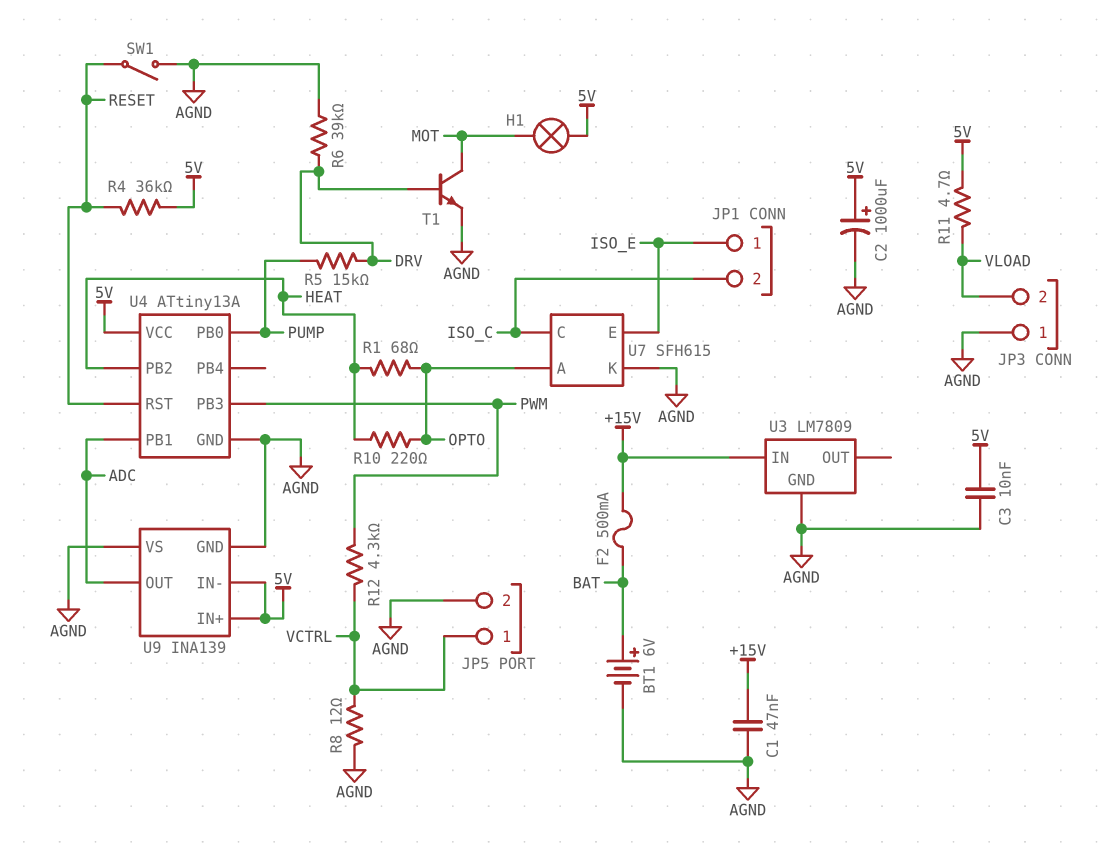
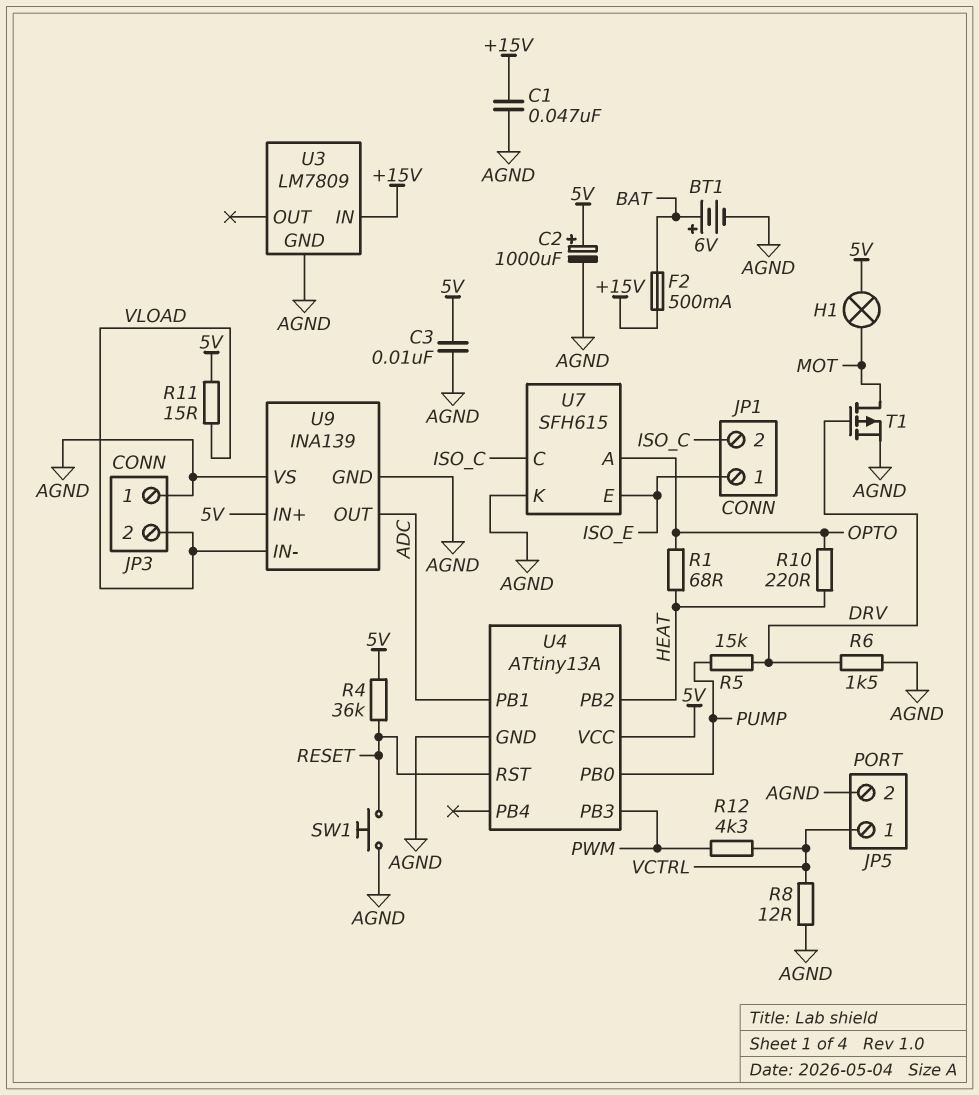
R6: 39k (AGND, DRV) -> 1.5k (AGND, DRV)
R11: 4.7 (5V, VLOAD) -> 15 (5V, VLOAD)
SW1: switch (AGND, RESET) -> button (AGND, RESET)
T1: NPN (B DRV, C MOT, E AGND) -> PMOS (G DRV, D MOT, S AGND)
U9 pin IN-: 5V -> VLOAD

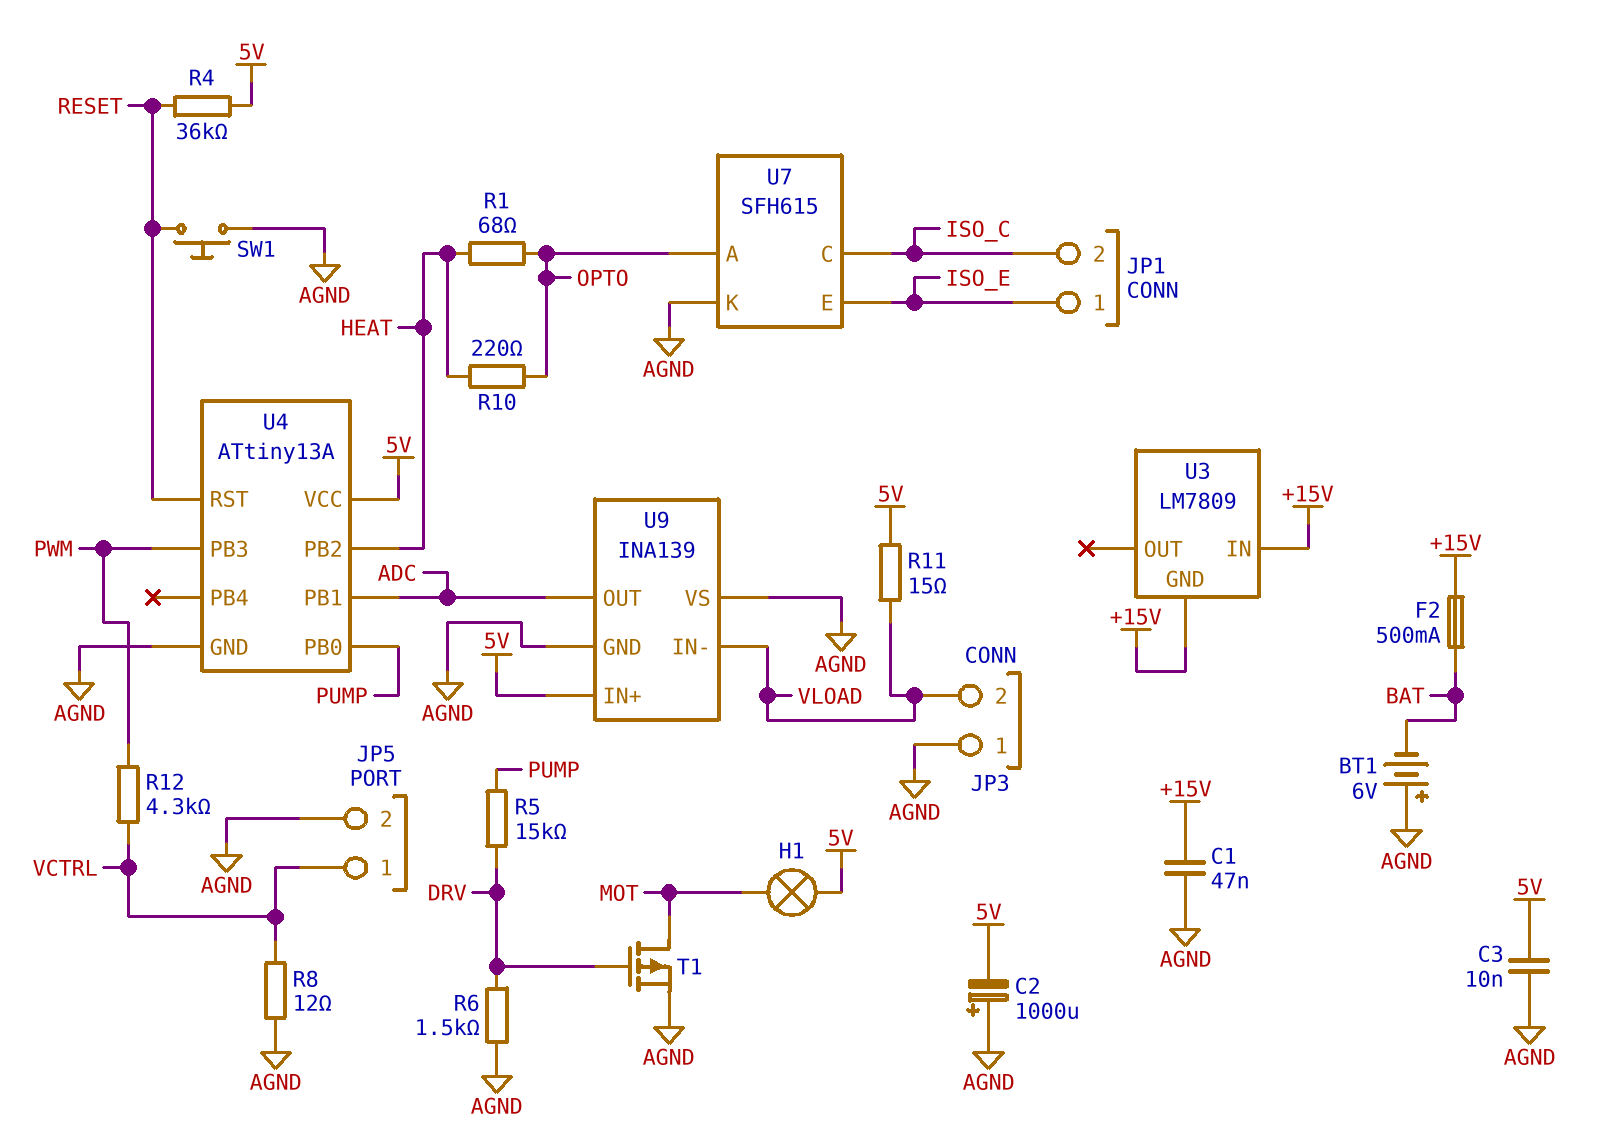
BT1: 6V (plus BAT, minus AGND) -> 6V (plus AGND, minus BAT)
C2: 1000uF (plus 5V, minus AGND) -> 1000uF (plus AGND, minus 5V)
U3 pin GND: AGND -> +15V

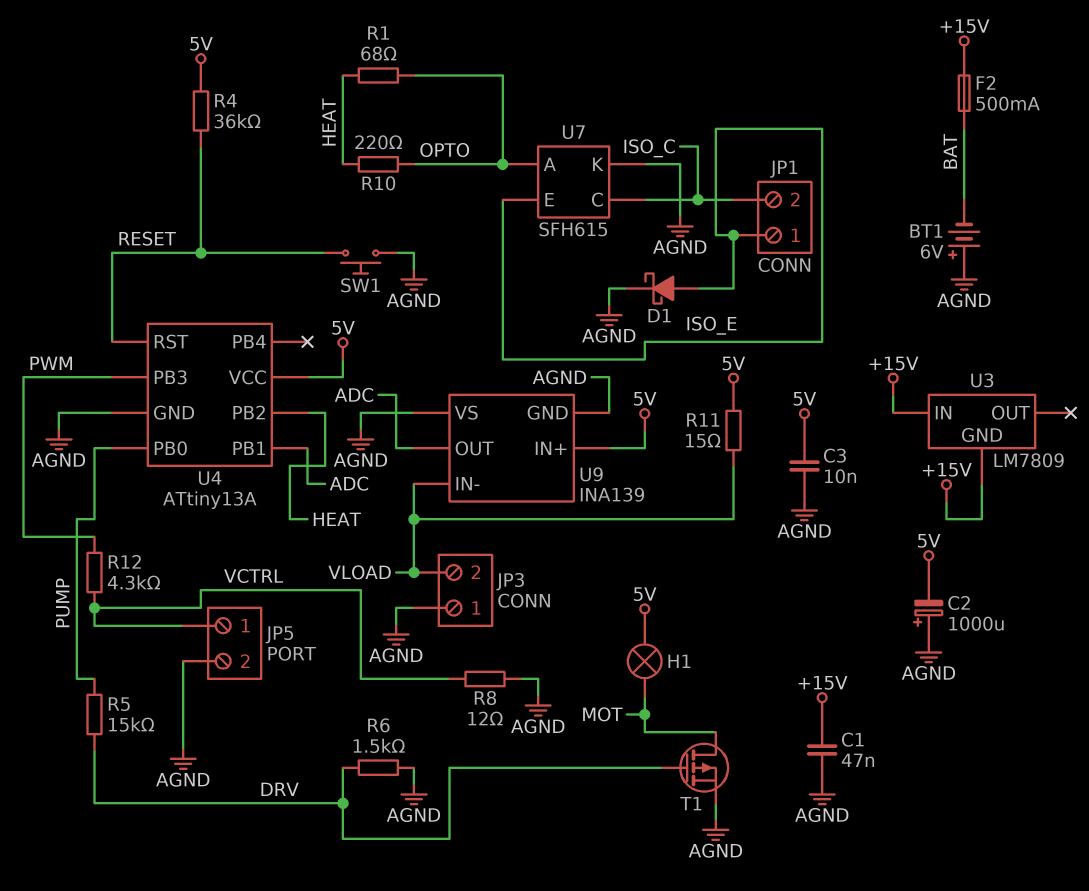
D1: none -> schottky (A ISO_E, K AGND)

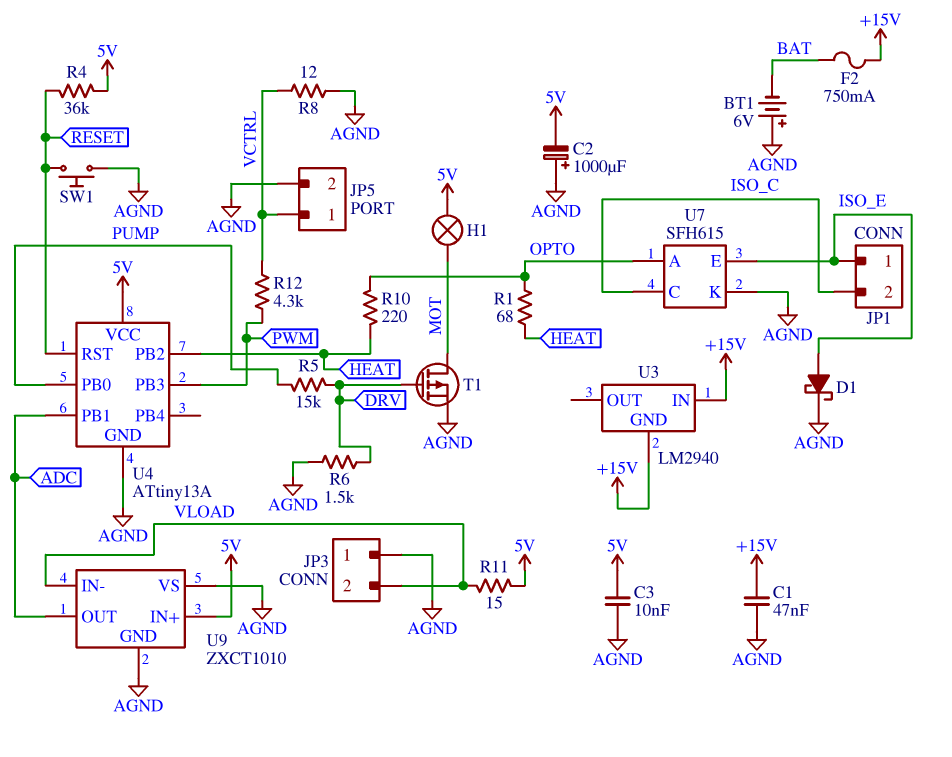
F2: 500mA (+15V, BAT) -> 750mA (+15V, BAT)
U3: LM7809 -> LM2940
U9: INA139 -> ZXCT1010

